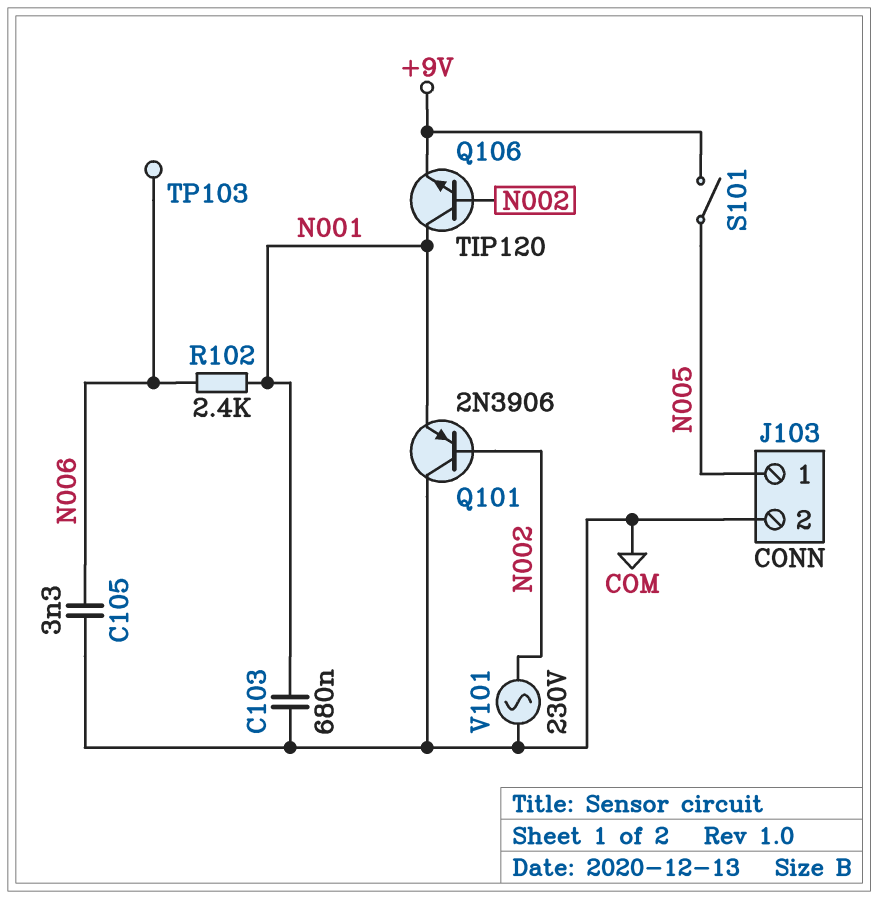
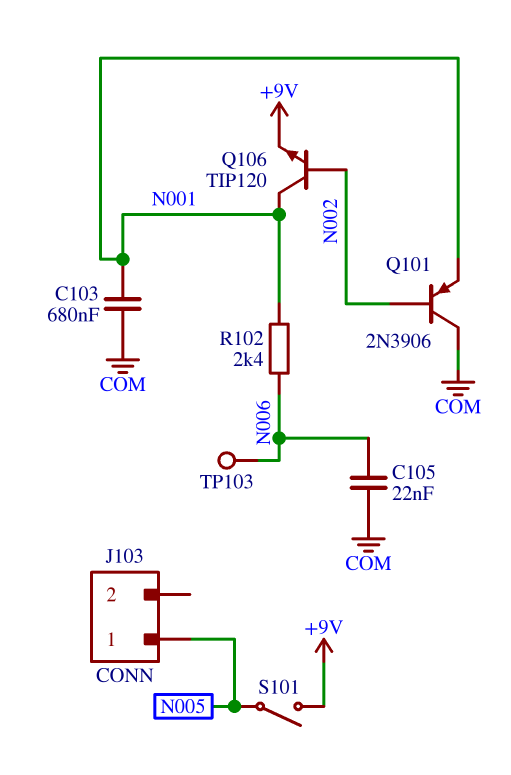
C105: 3.3nF (COM, N006) -> 22nF (COM, N006)
J103 pin 2: COM -> none
V101: AC 230V (COM, N002) -> none

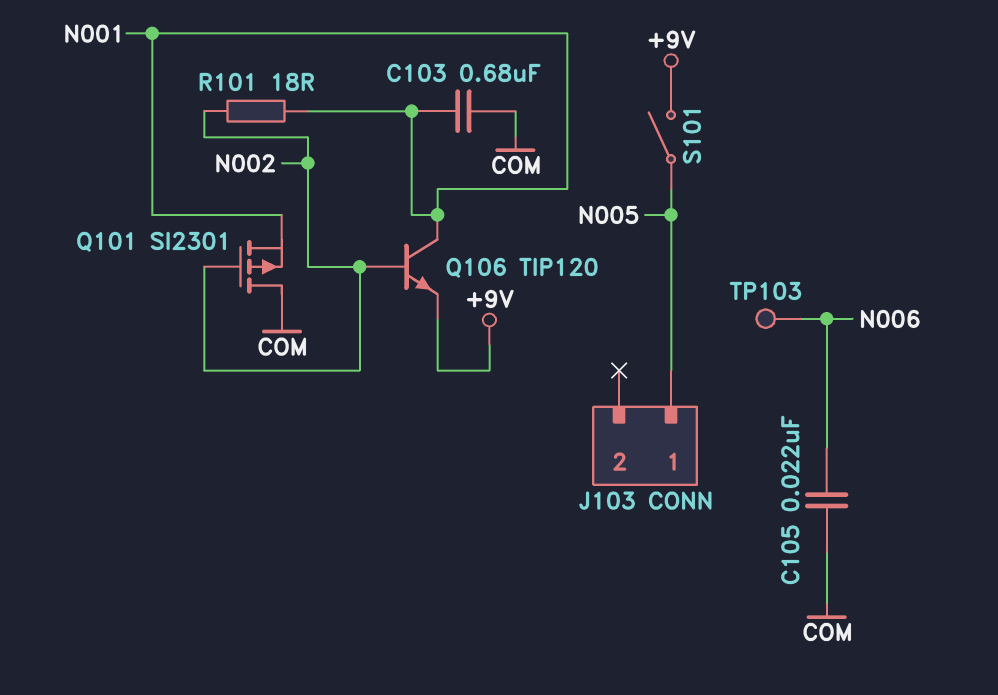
Q101: PNP 2N3906 (B N002, C COM, E N001) -> PMOS SI2301 (G N002, D COM, S N001)
R101: none -> 18 (N001, N002)
R102: 2.4k (N001, N006) -> none

